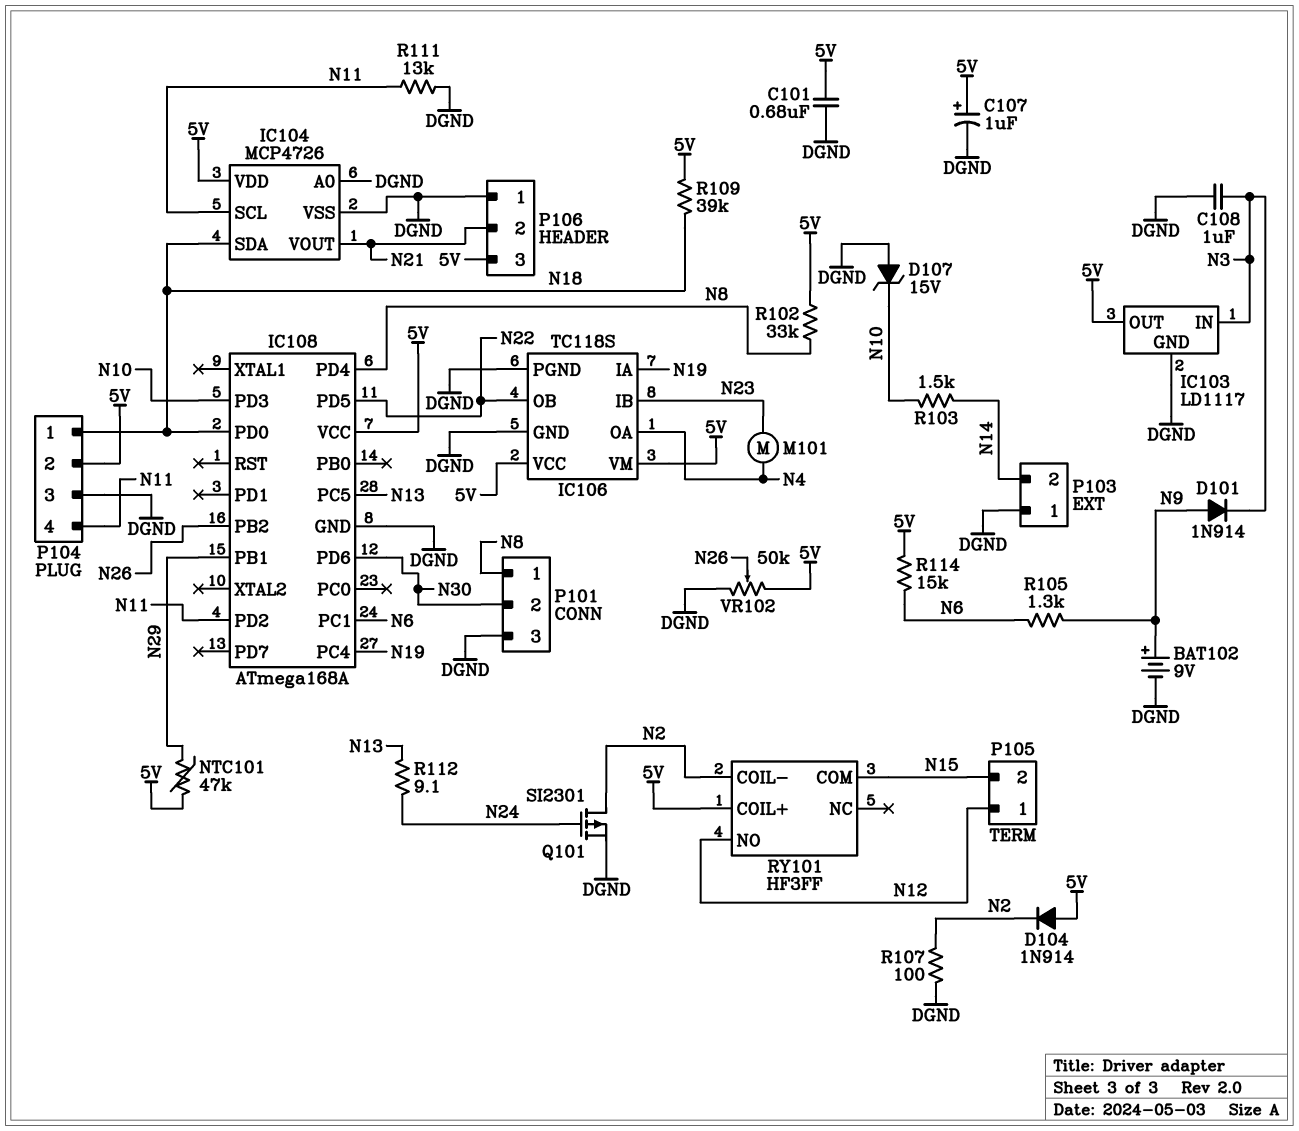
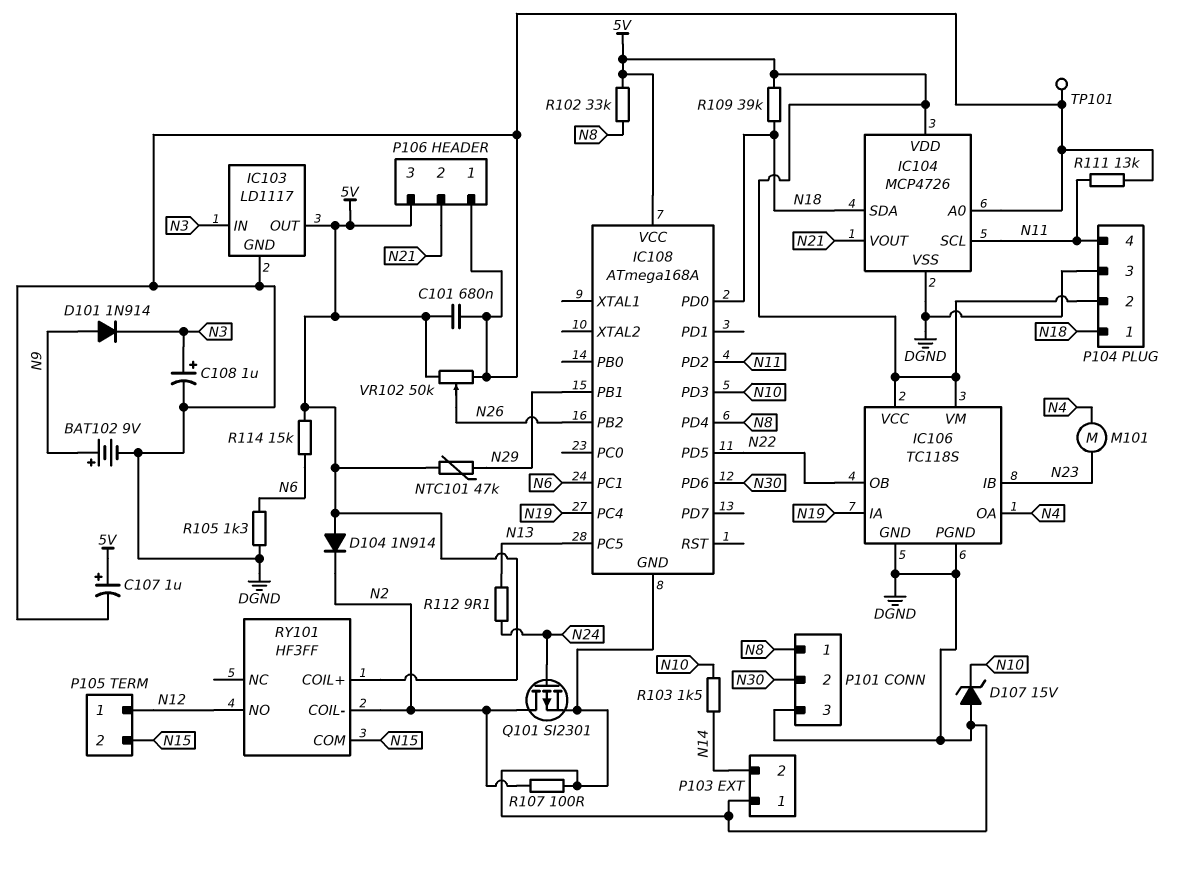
C108: 1uF (DGND, N3) -> 1uF (plus N3, minus DGND)
R105: 1.3k (N6, N9) -> 1.3k (DGND, N6)
TP101: none -> test point (DGND)

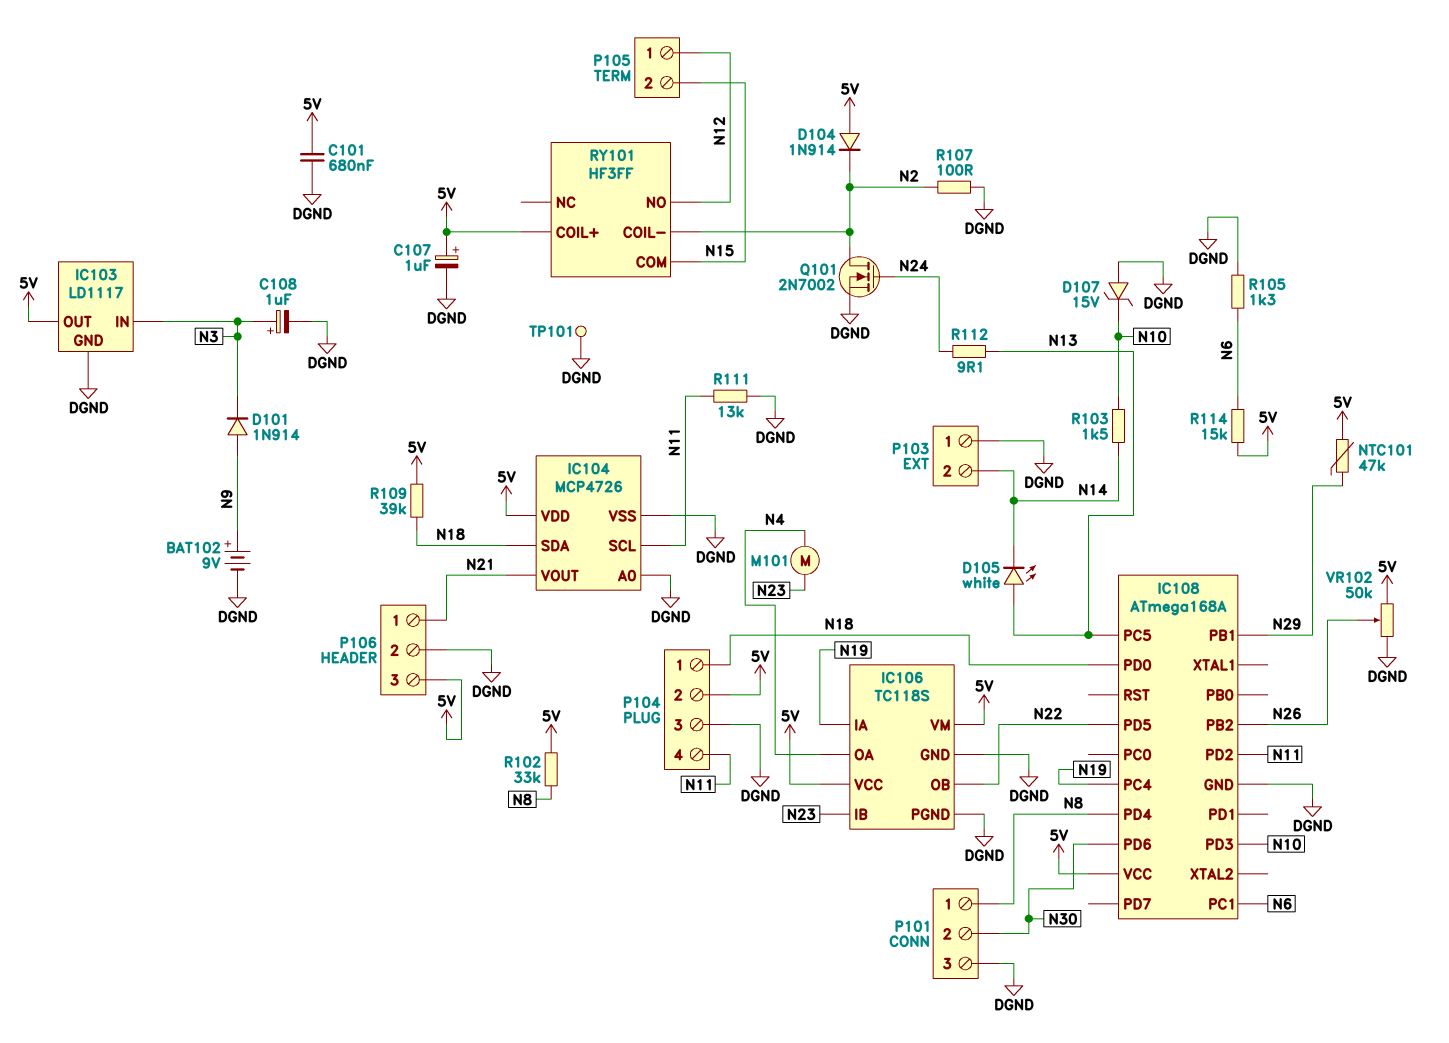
D105: none -> LED white (A N13, K N14)
P106 pin 1: DGND -> N21
P106 pin 2: N21 -> DGND
Q101: PMOS SI2301 (G N24, D N2, S DGND) -> NMOS 2N7002 (G N24, D N2, S DGND)

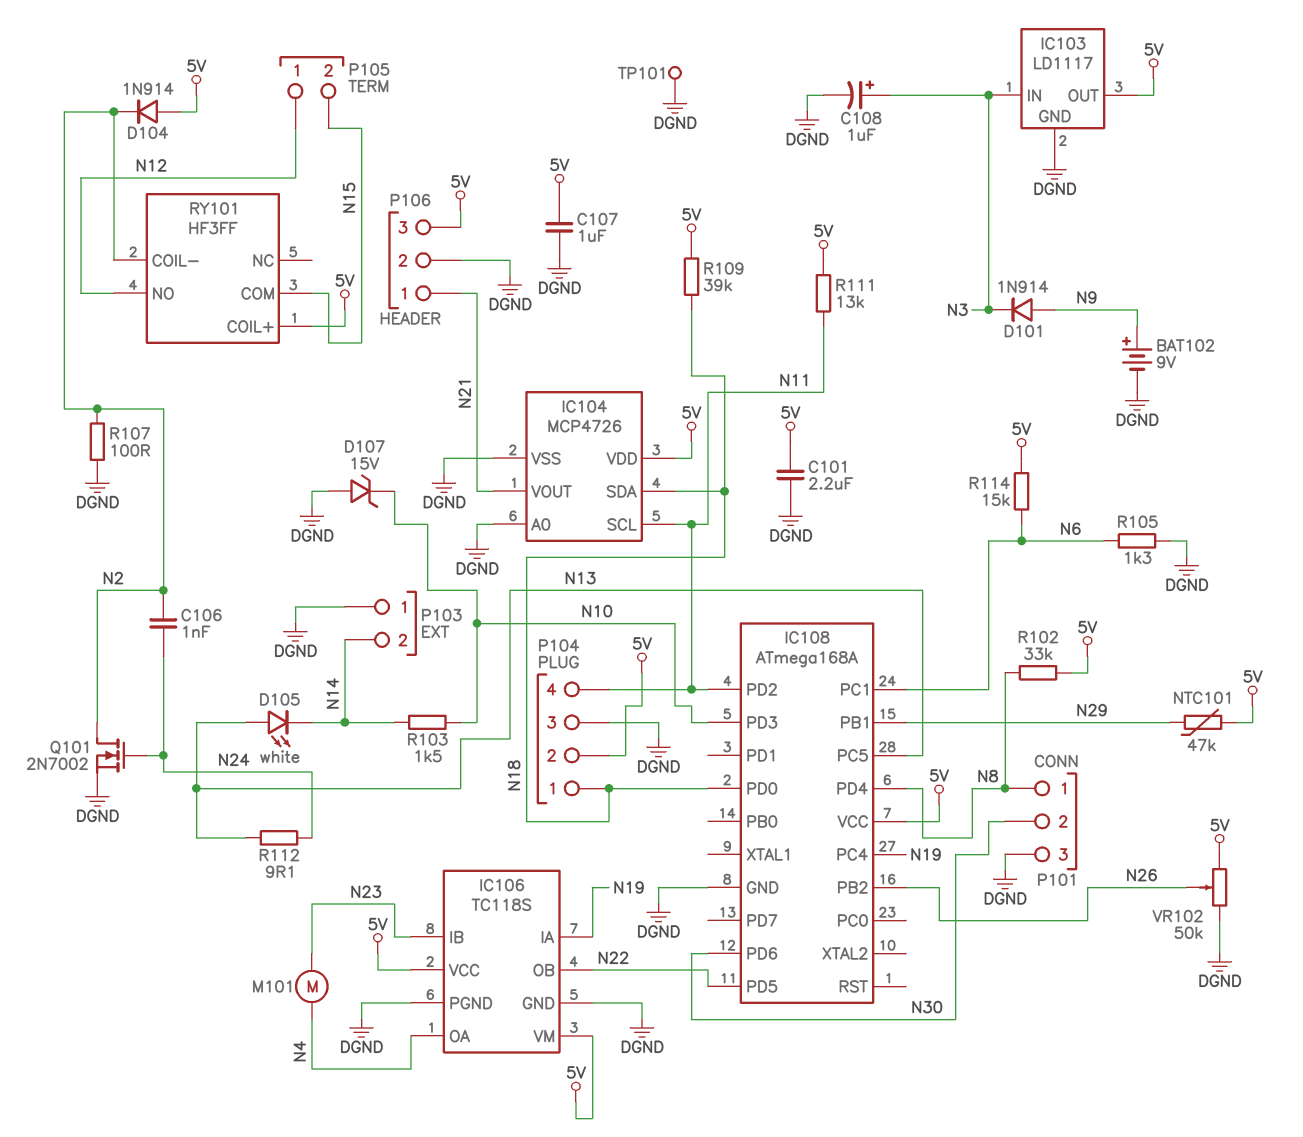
C101: 680nF (5V, DGND) -> 2.2uF (5V, DGND)
C106: none -> 1nF (N2, N24)
C107: 1uF (plus 5V, minus DGND) -> 1uF (5V, DGND)
R111: 13k (DGND, N11) -> 13k (5V, N11)

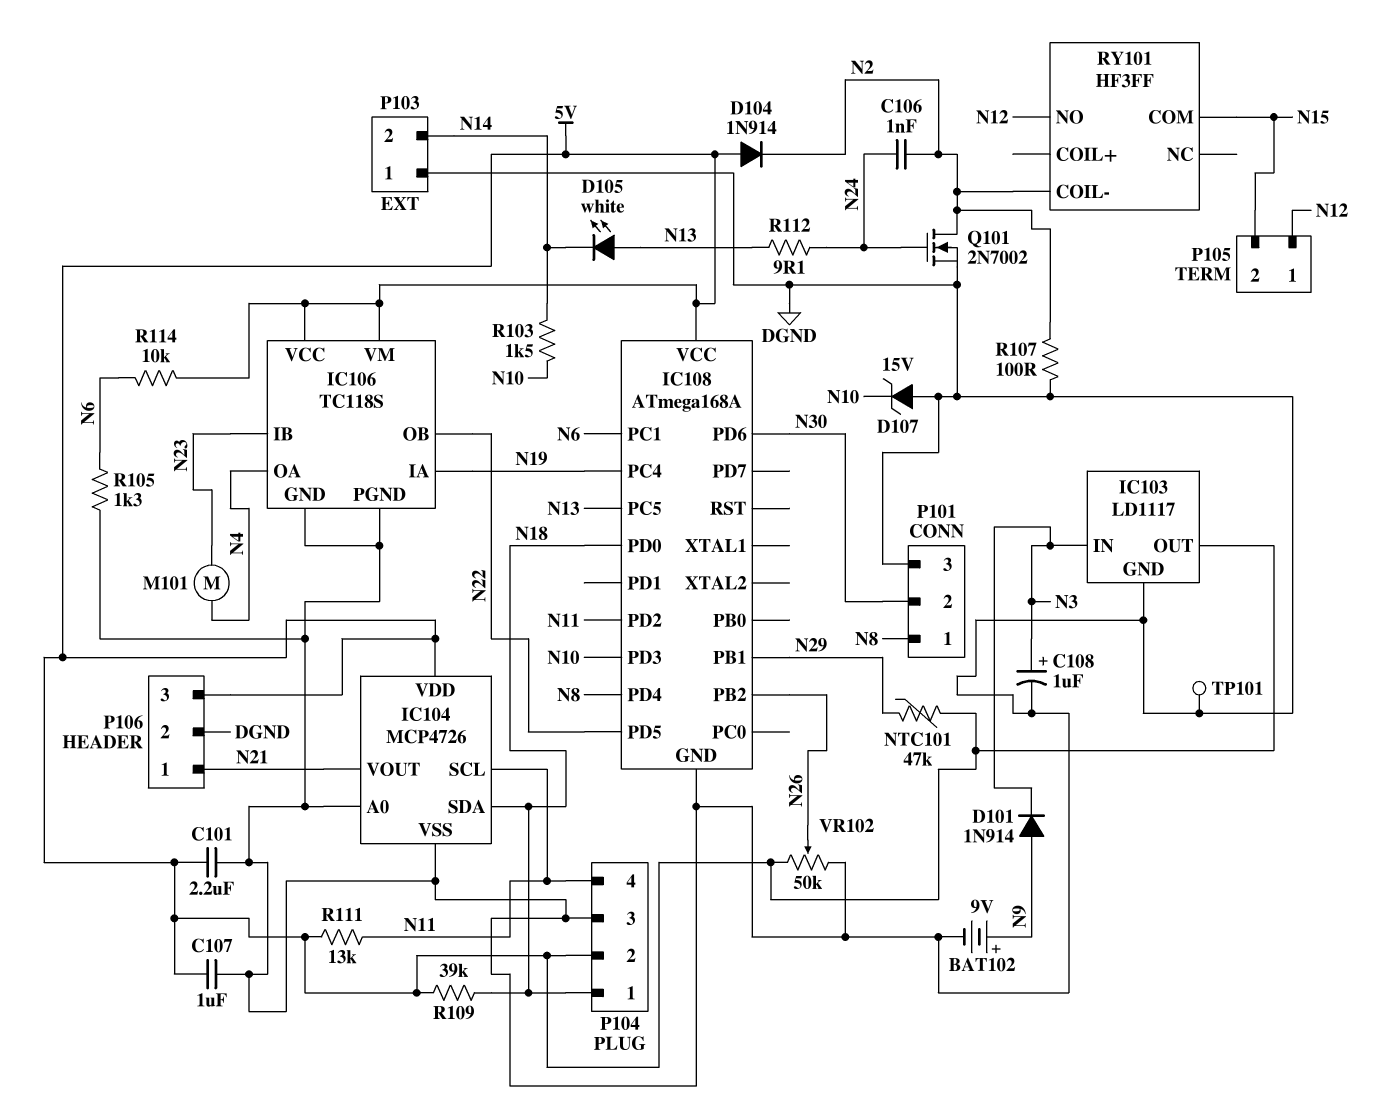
R102: 33k (5V, N8) -> none
R114: 15k (5V, N6) -> 10k (5V, N6)
RY101 pin COIL+: 5V -> none

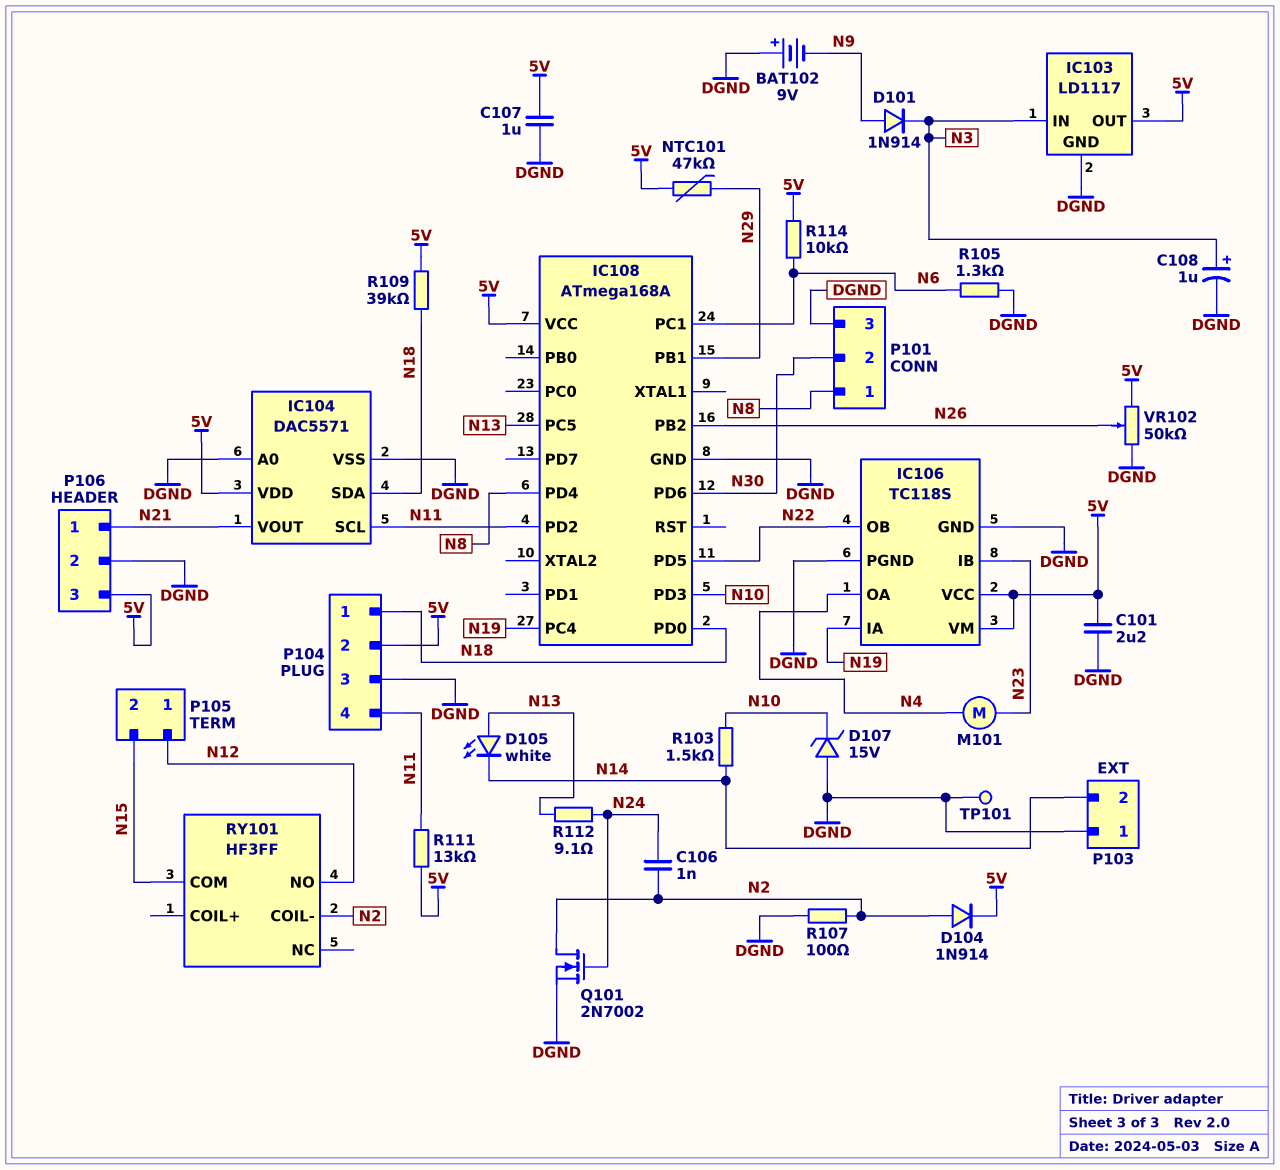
BAT102: 9V (plus N9, minus DGND) -> 9V (plus DGND, minus N9)
D104: diode 1N914 (A 5V, K N2) -> diode 1N914 (A N2, K 5V)
IC104: MCP4726 -> DAC5571

